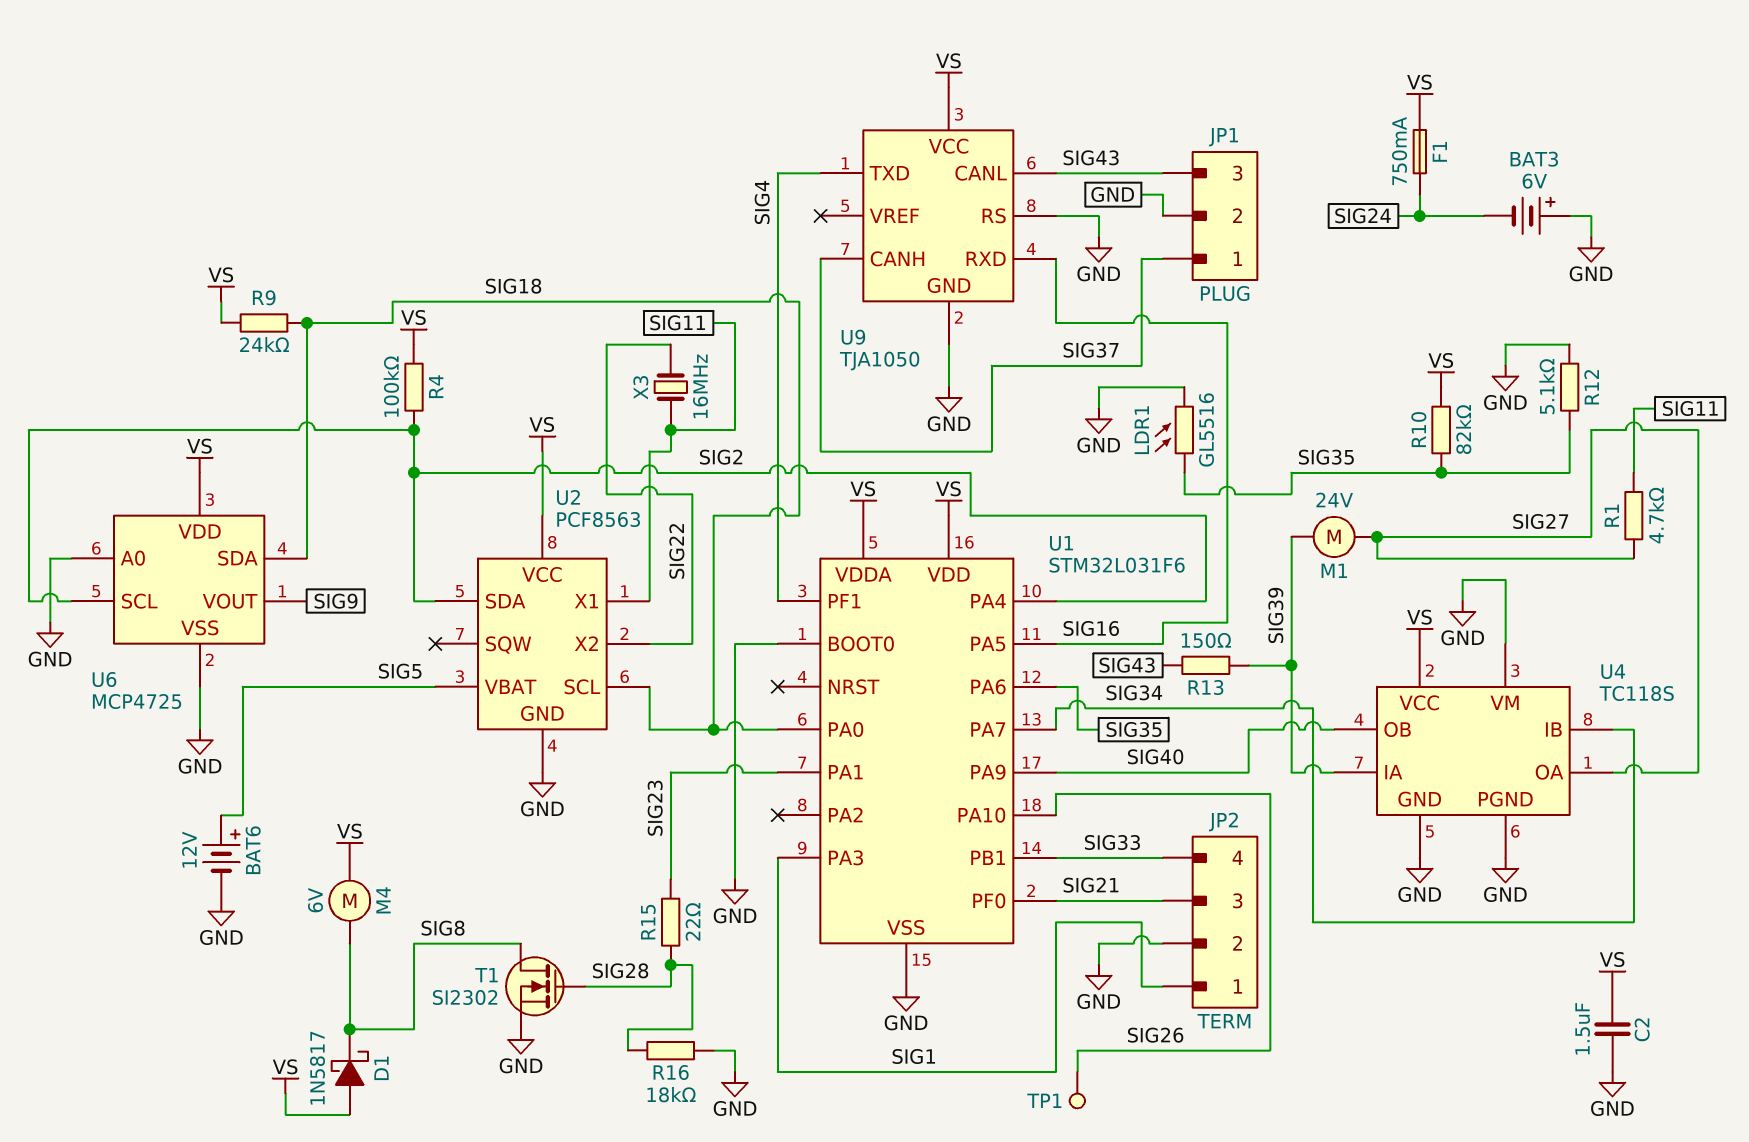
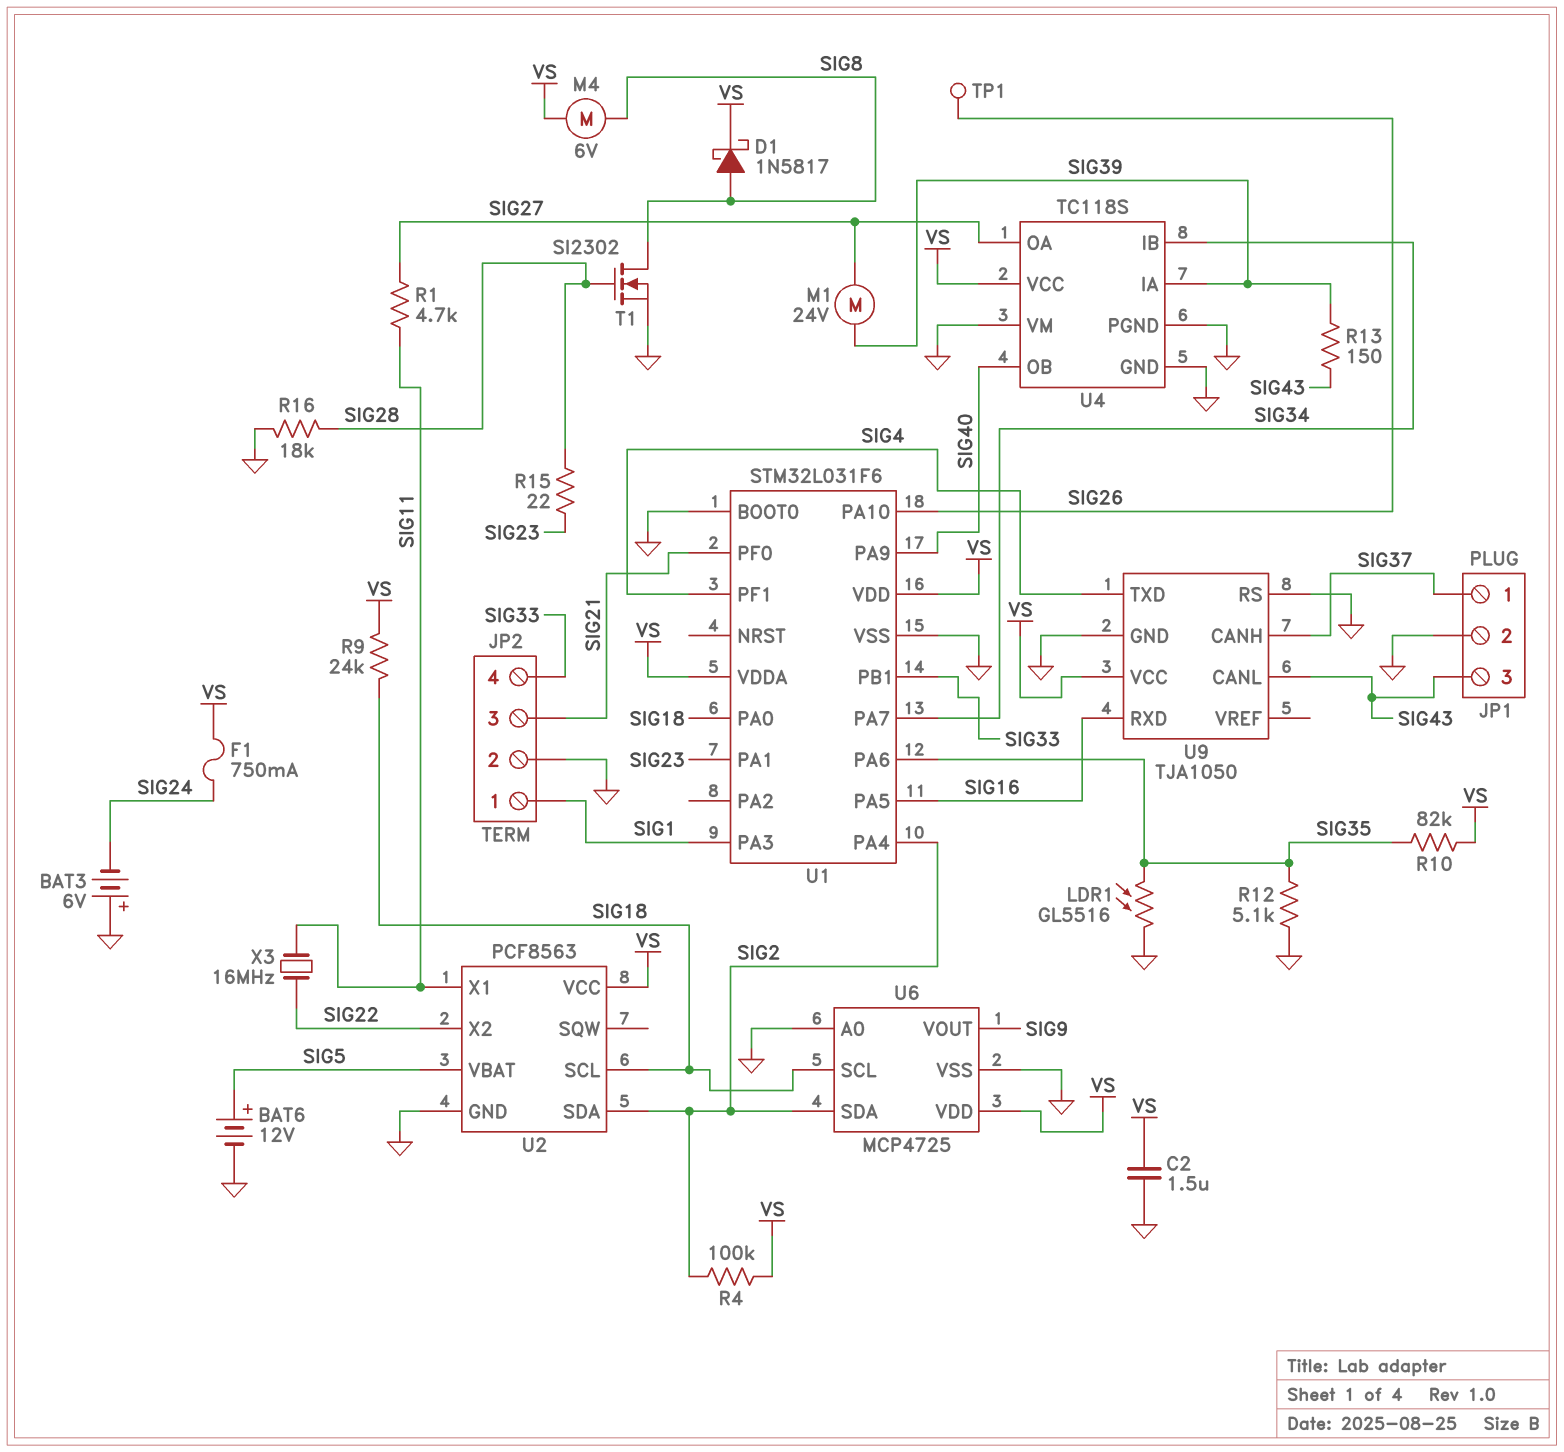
D1: schottky 1N5817 (A VS, K SIG8) -> schottky 1N5817 (A SIG8, K VS)
U6 pin SCL: SIG2 -> SIG18
U6 pin SDA: SIG18 -> SIG2

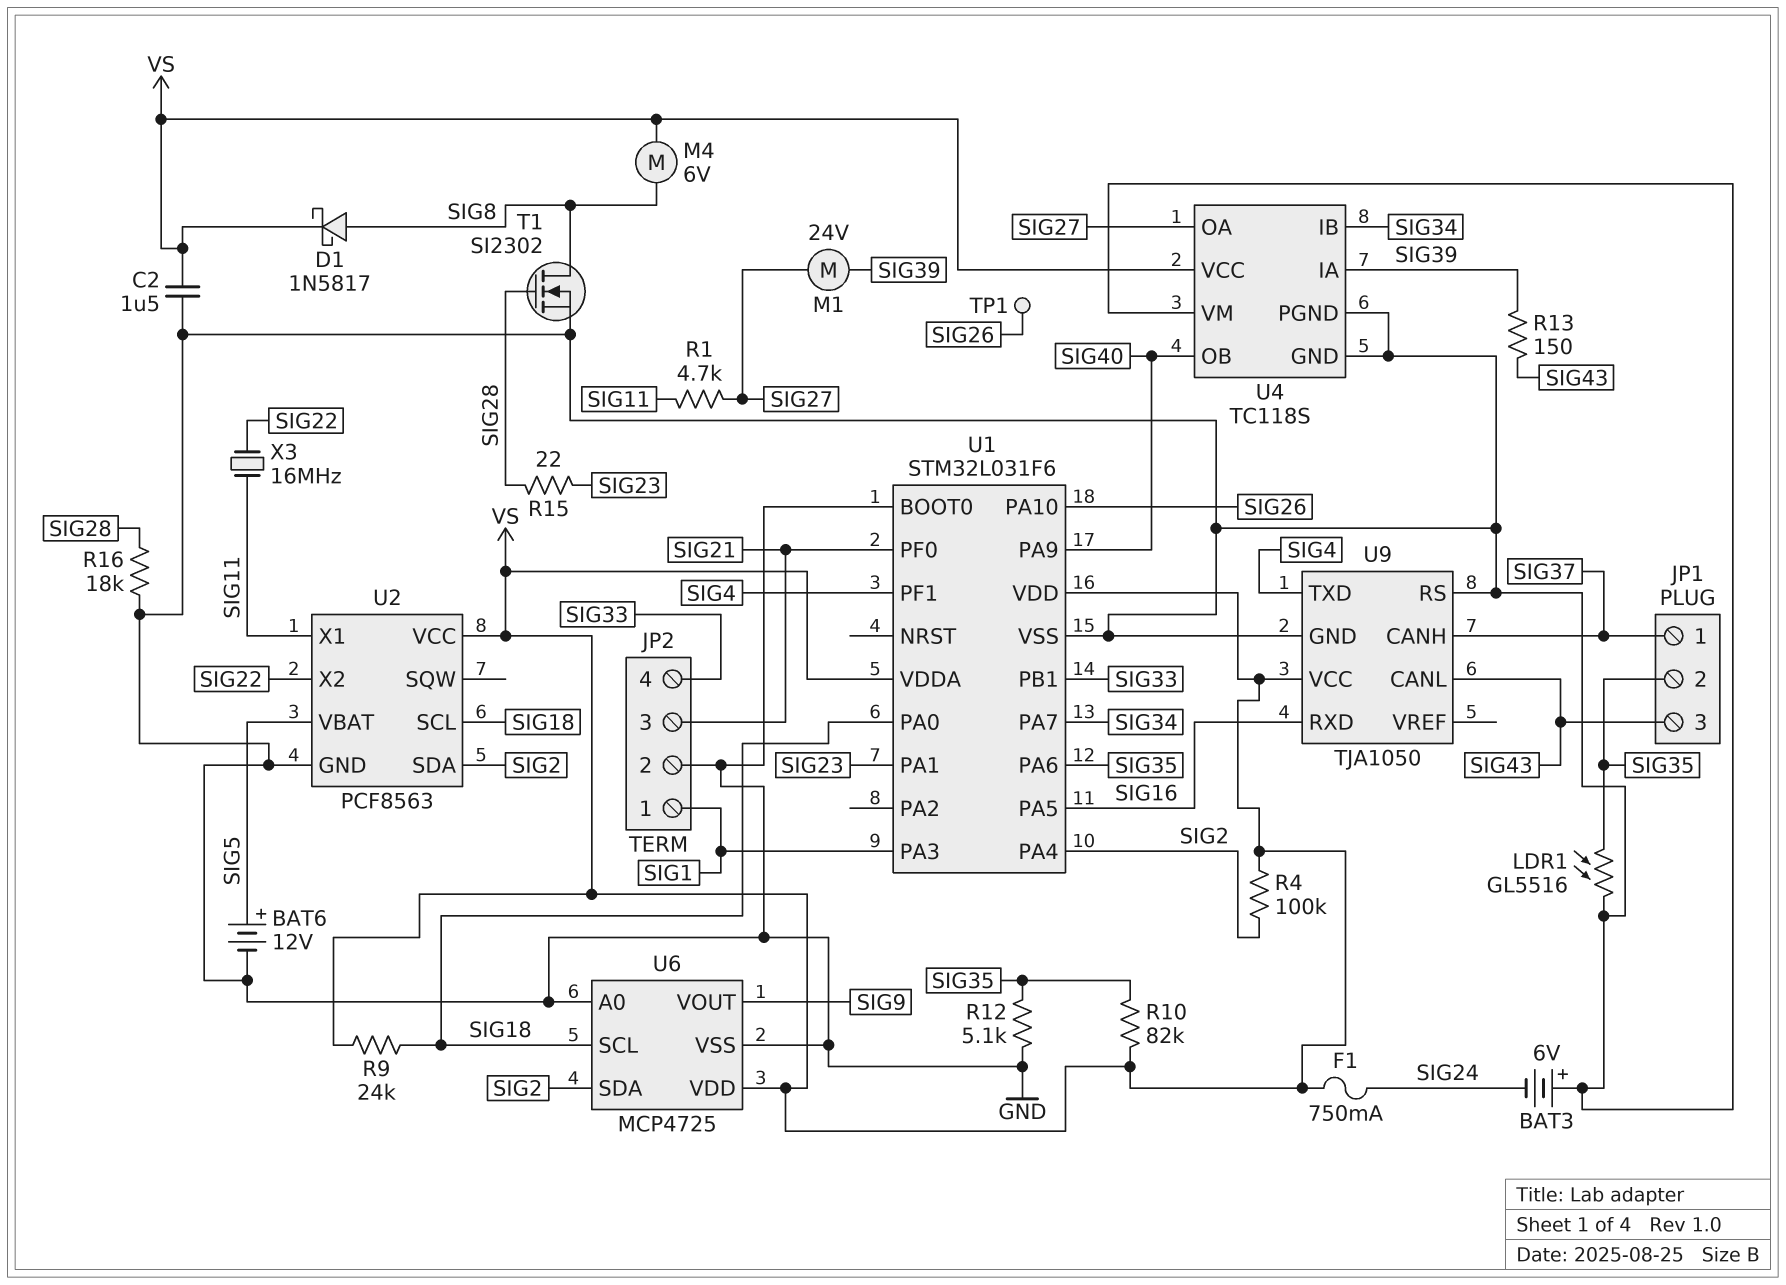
JP1 pin 2: GND -> SIG35

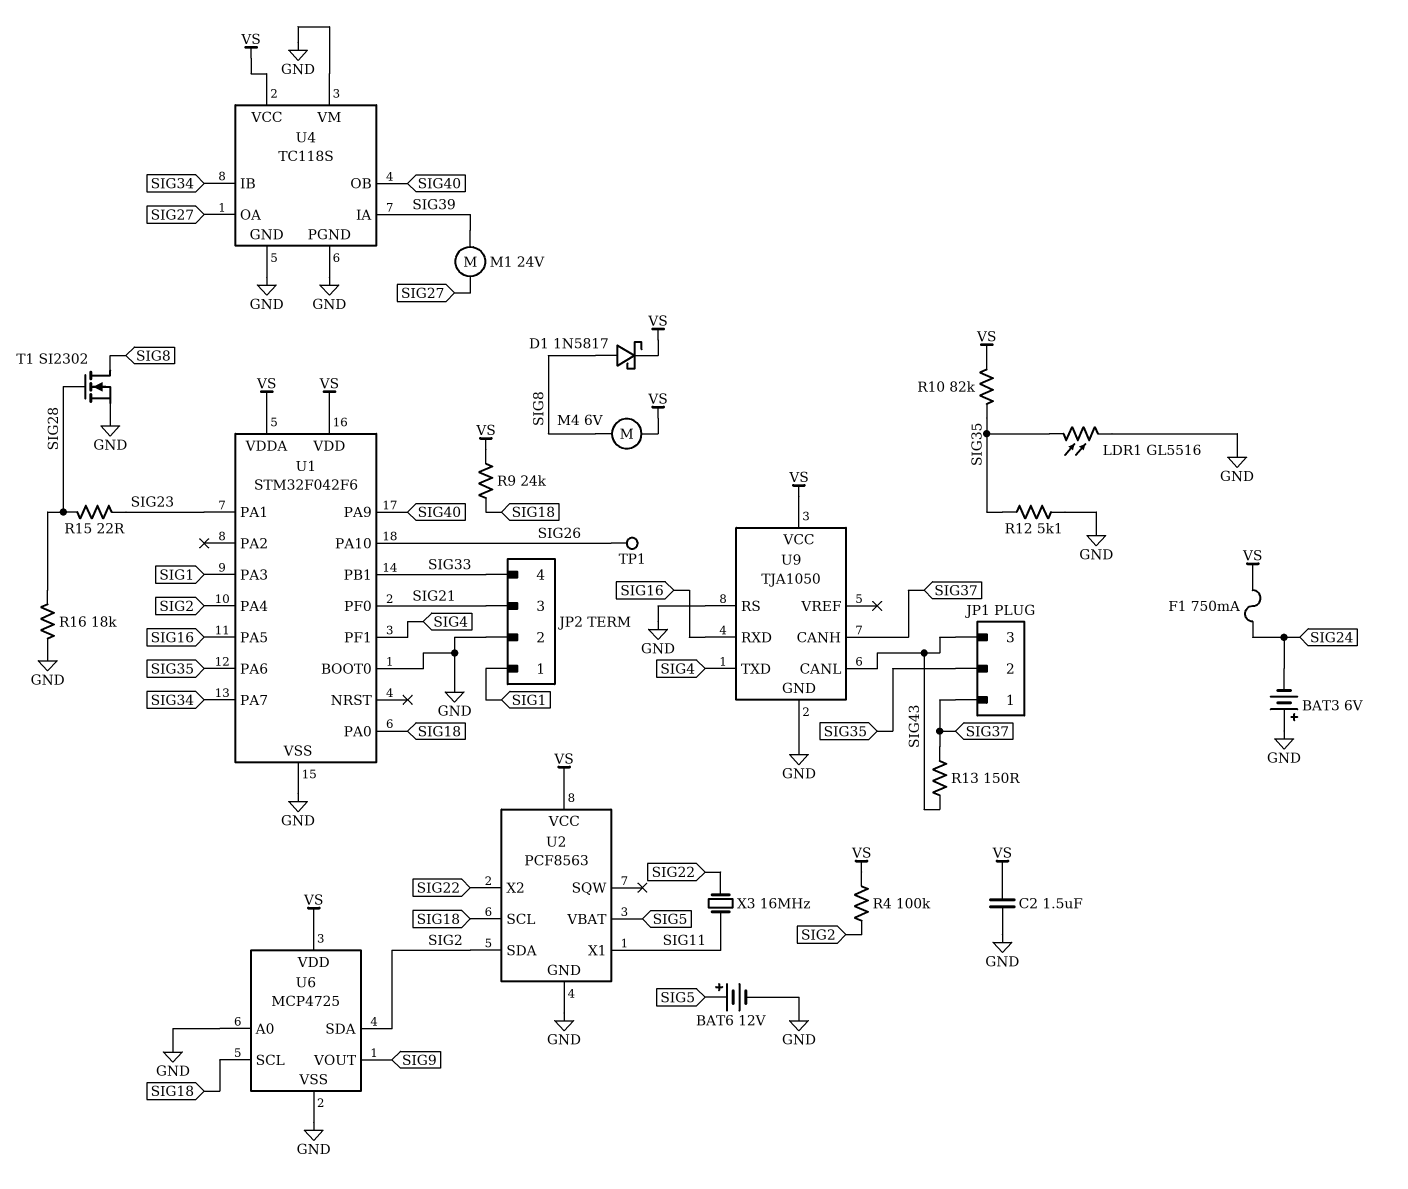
R1: 4.7k (SIG11, SIG27) -> none
R13: 150 (SIG39, SIG43) -> 150 (SIG37, SIG43)
U1: STM32L031F6 -> STM32F042F6

